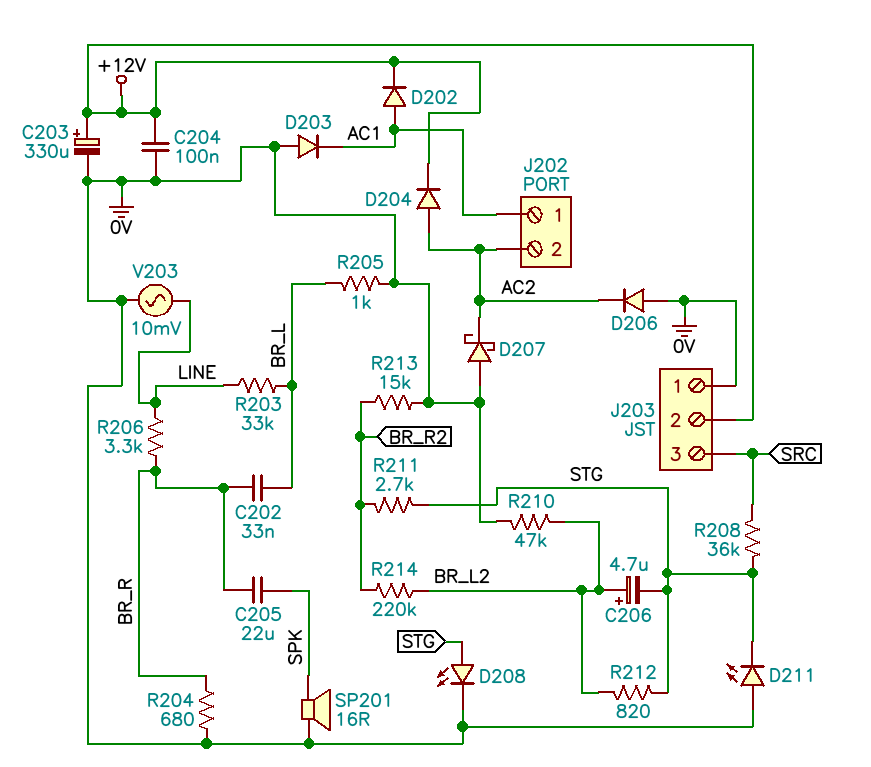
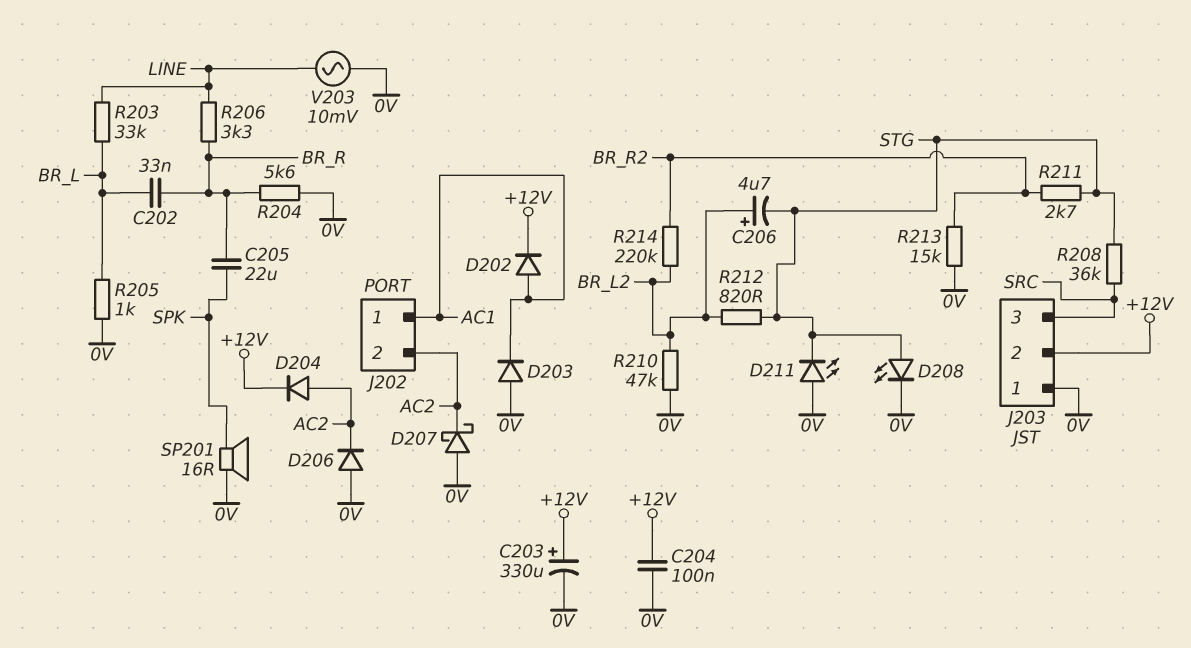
R204: 680 (0V, BR_R) -> 5.6k (0V, BR_R)

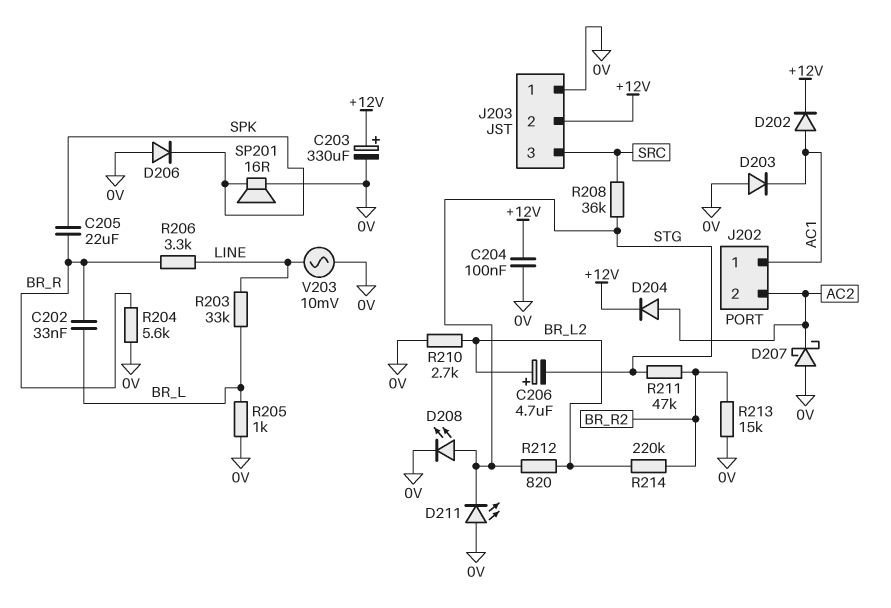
D206: diode (A 0V, K AC2) -> diode (A 0V, K SPK)
R210: 47k (0V, BR_L2) -> 2.7k (0V, BR_L2)
R211: 2.7k (BR_R2, STG) -> 47k (BR_R2, STG)

